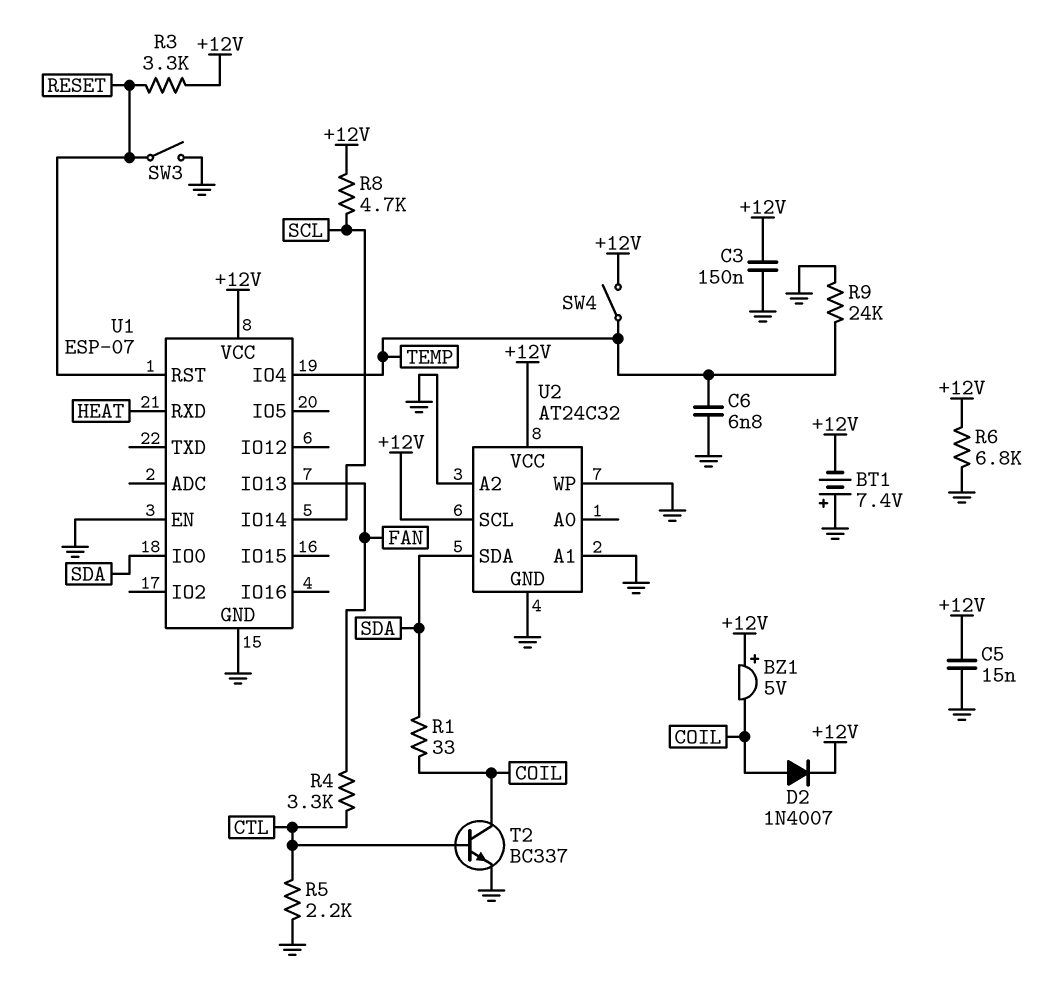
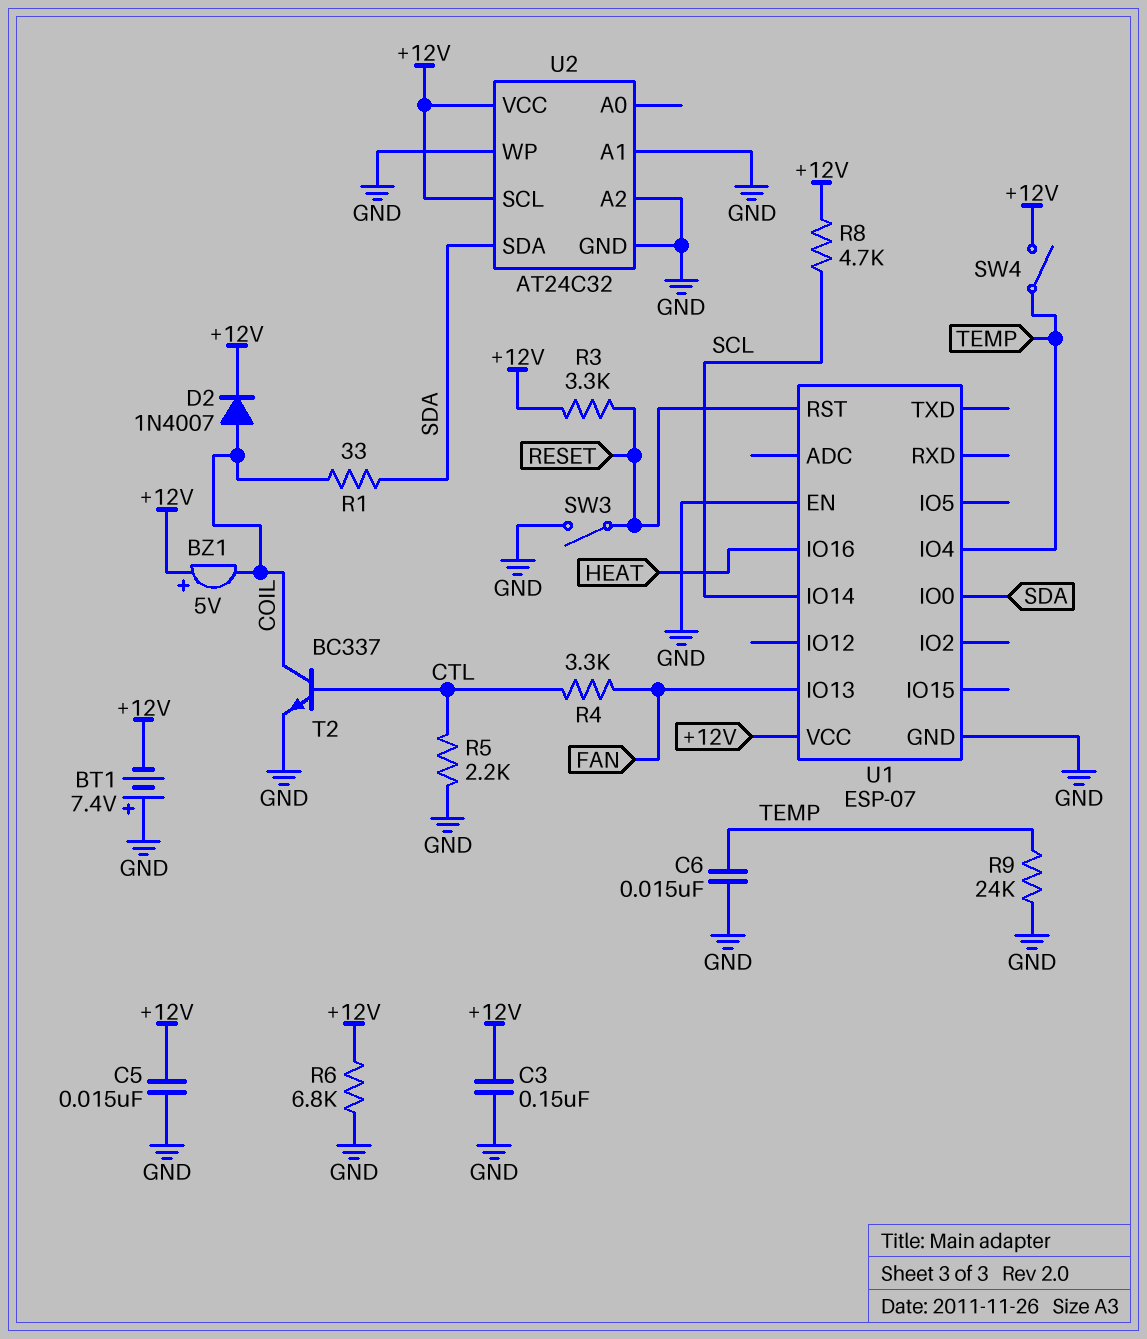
C6: 6.8nF (GND, TEMP) -> 15nF (GND, TEMP)
U1 pin IO16: none -> HEAT
U1 pin RXD: HEAT -> none

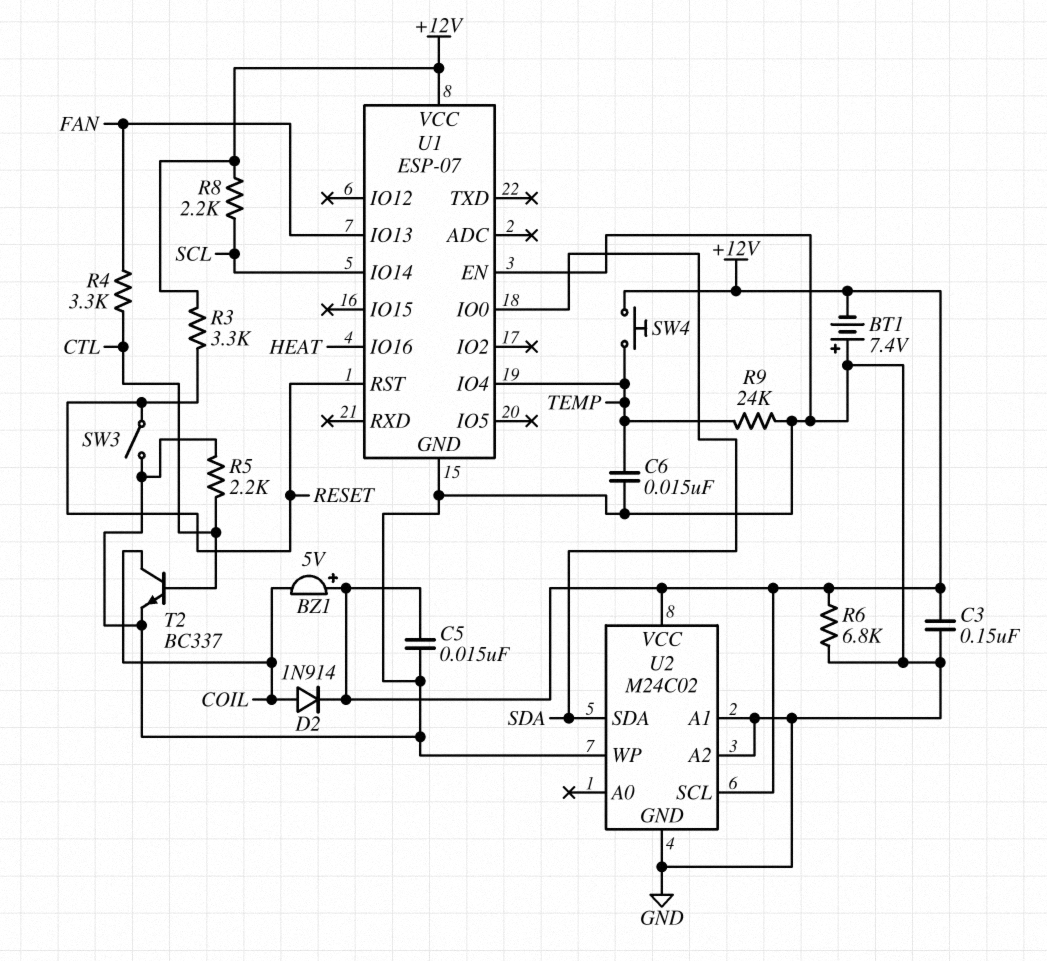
D2: diode 1N4007 (A COIL, K +12V) -> diode 1N914 (A COIL, K +12V)
R1: 33 (COIL, SDA) -> none
R8: 4.7k (+12V, SCL) -> 2.2k (+12V, SCL)
SW4: switch (+12V, TEMP) -> button (+12V, TEMP)
U2: AT24C32 -> M24C02

